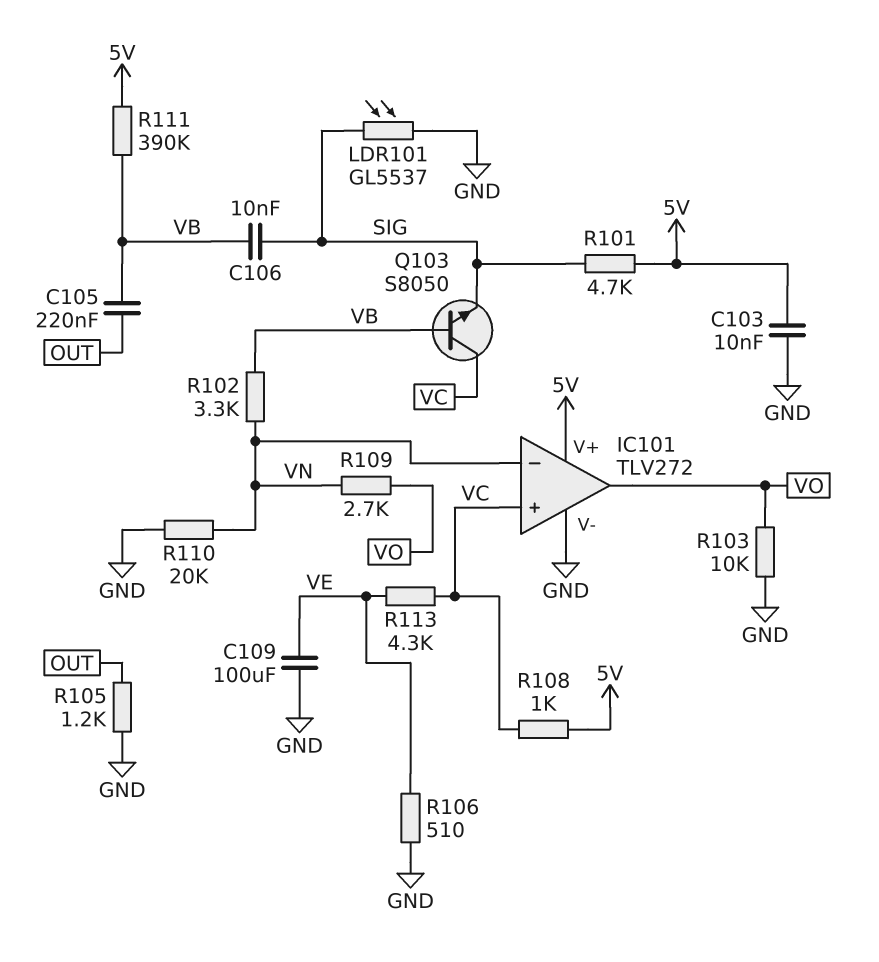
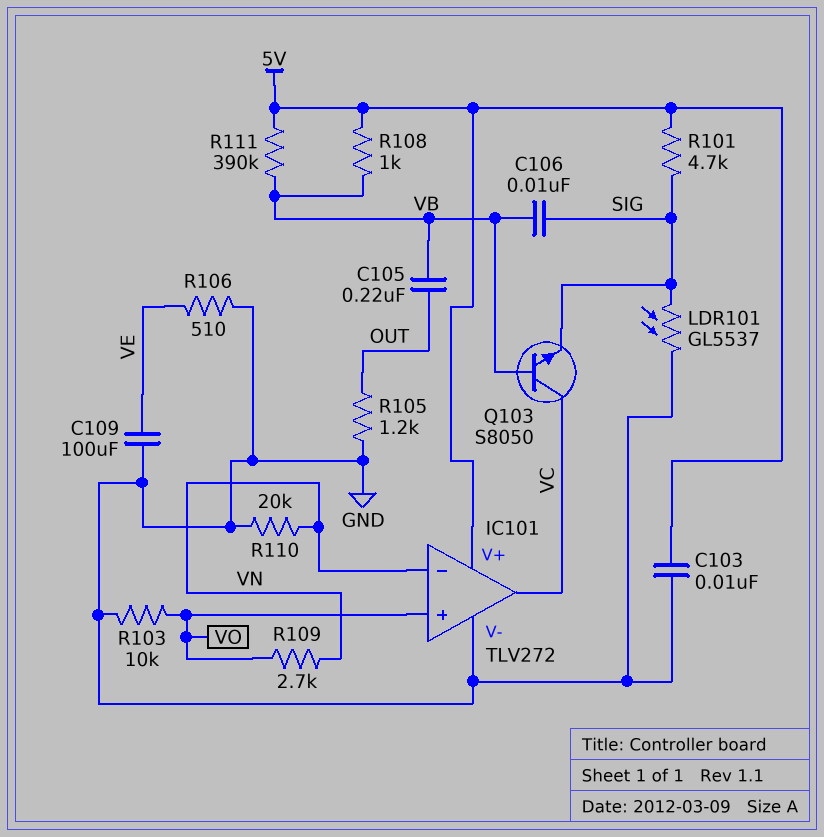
IC101 pin in+: VC -> VO
IC101 pin out: VO -> VC
R102: 3.3k (VB, VN) -> none
R108: 1k (5V, VC) -> 1k (5V, VB)
R113: 4.3k (VC, VE) -> none

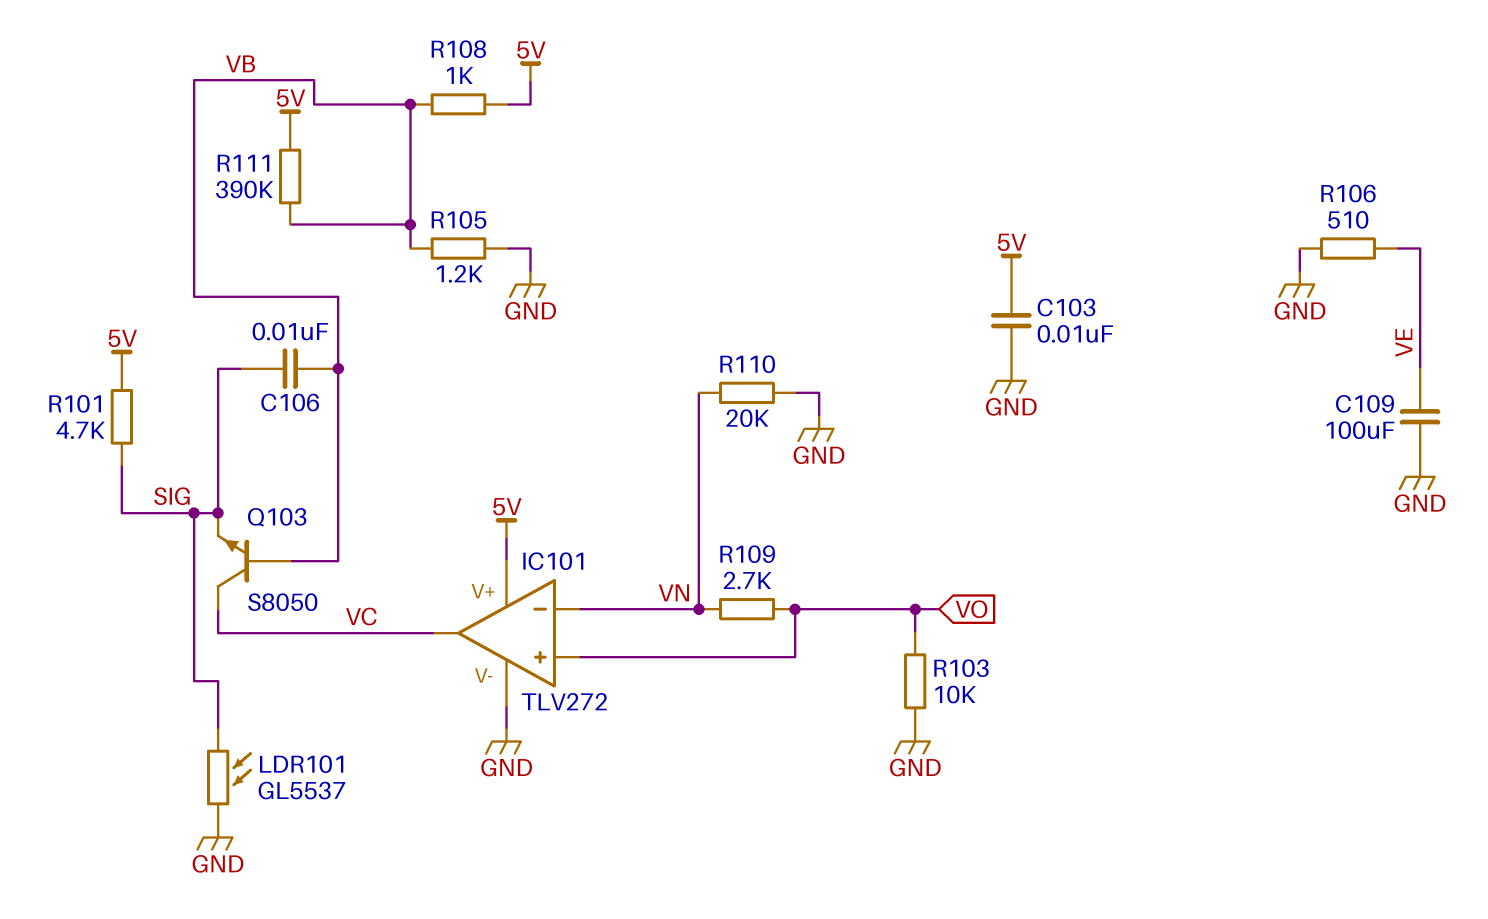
C105: 220nF (OUT, VB) -> none
R105: 1.2k (GND, OUT) -> 1.2k (GND, VB)

